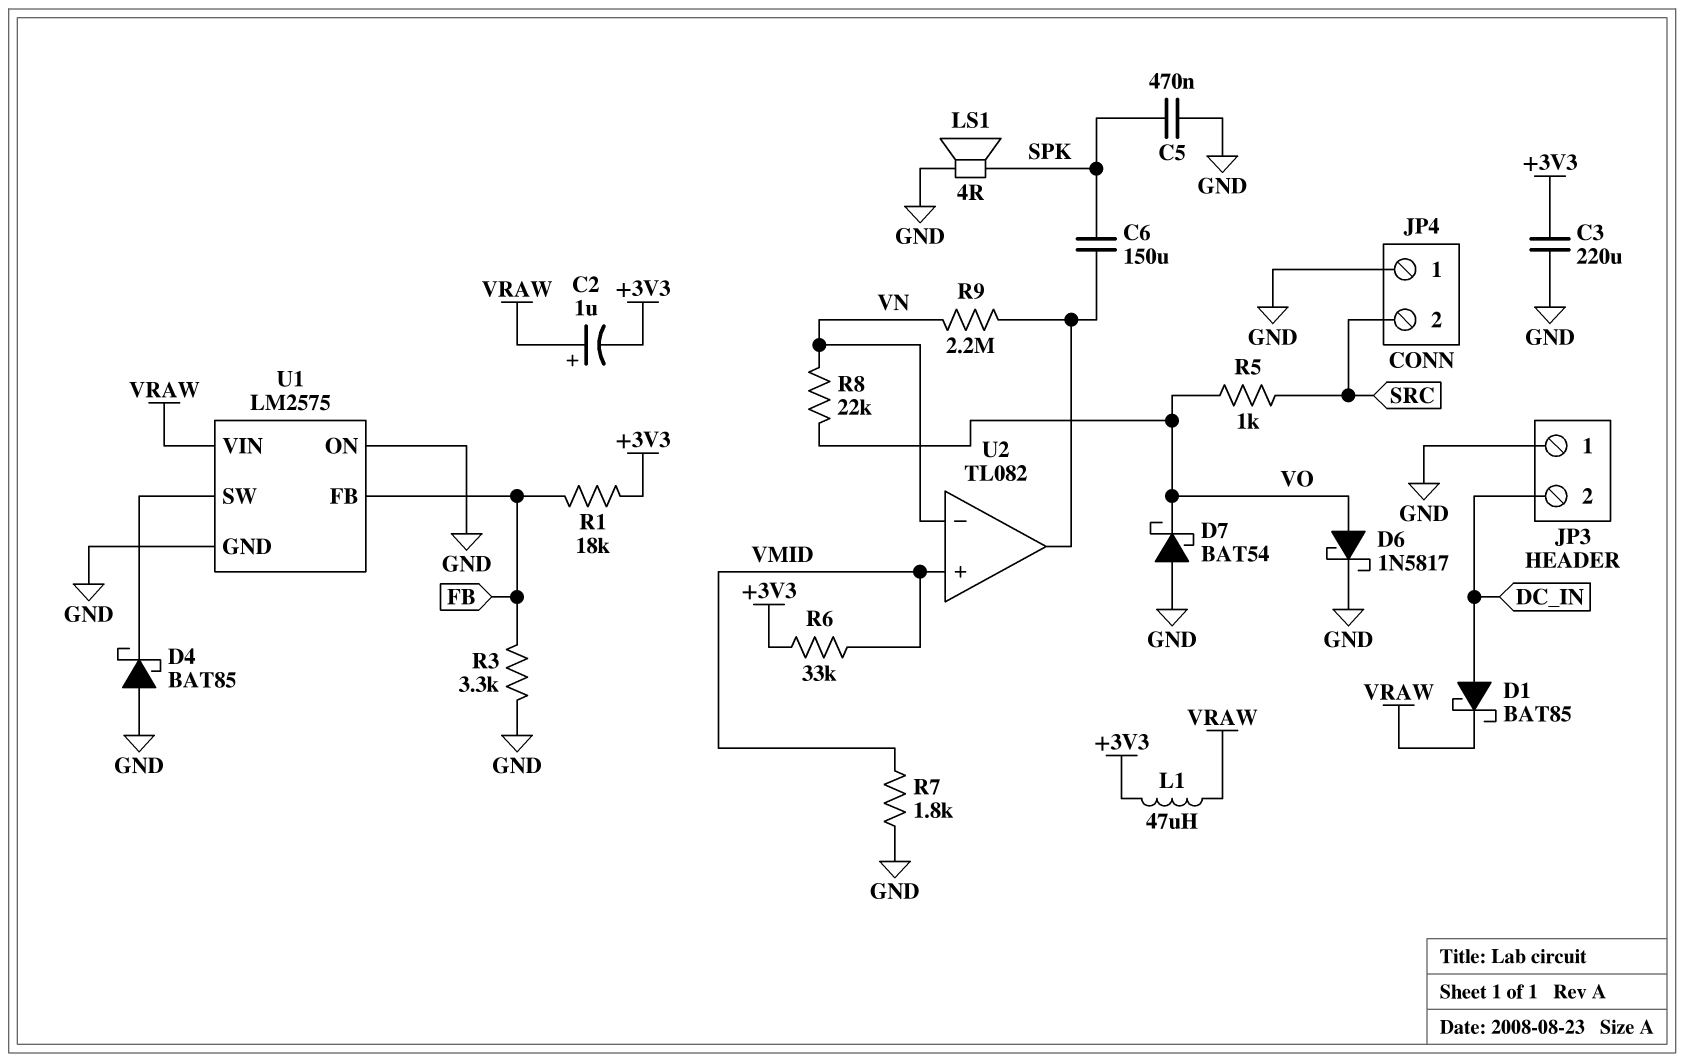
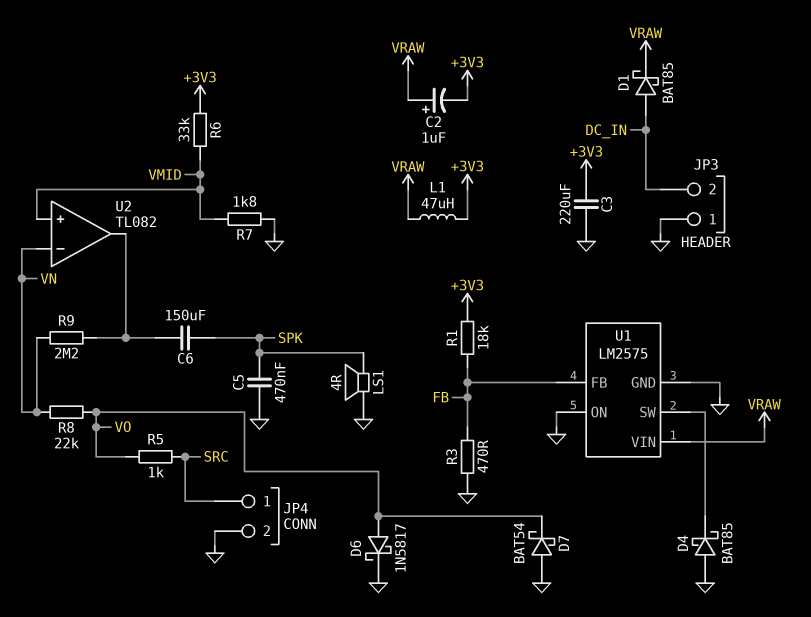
JP4 pin 1: GND -> SRC
JP4 pin 2: SRC -> GND
R3: 3.3k (FB, GND) -> 470 (FB, GND)

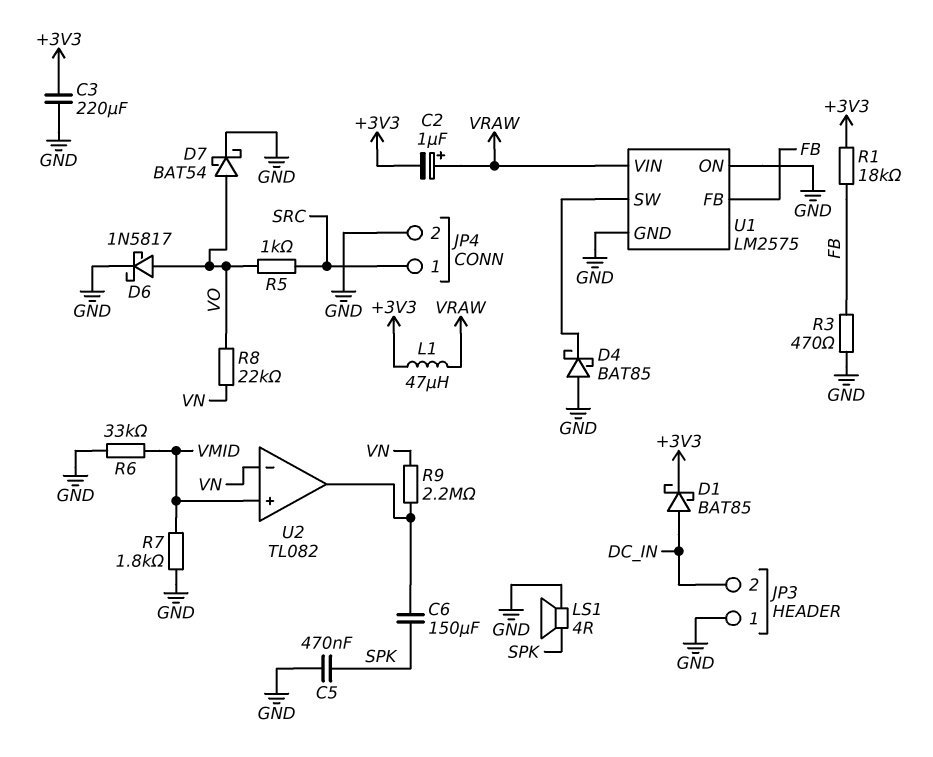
D1: schottky BAT85 (A DC_IN, K VRAW) -> schottky BAT85 (A DC_IN, K +3V3)
D7: schottky BAT54 (A GND, K VO) -> schottky BAT54 (A VO, K GND)
R6: 33k (+3V3, VMID) -> 33k (GND, VMID)

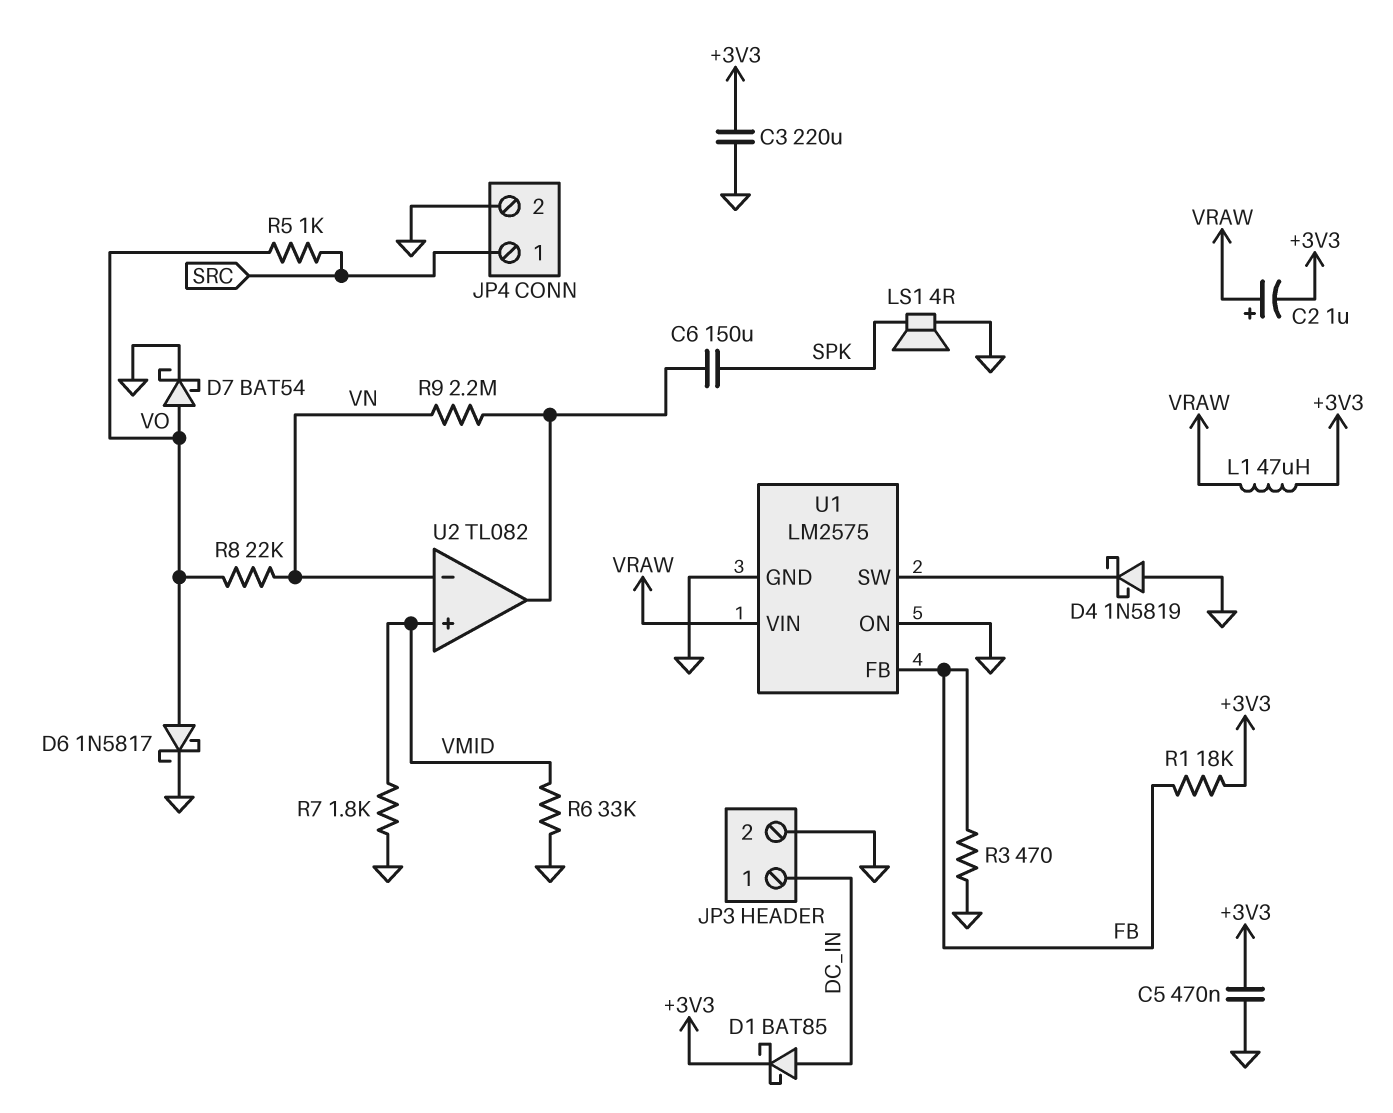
C5: 470nF (GND, SPK) -> 470nF (+3V3, GND)
D4: schottky BAT85 (A GND, K U1/SW) -> schottky 1N5819 (A GND, K U1/SW)
JP3 pin 1: GND -> DC_IN
JP3 pin 2: DC_IN -> GND

